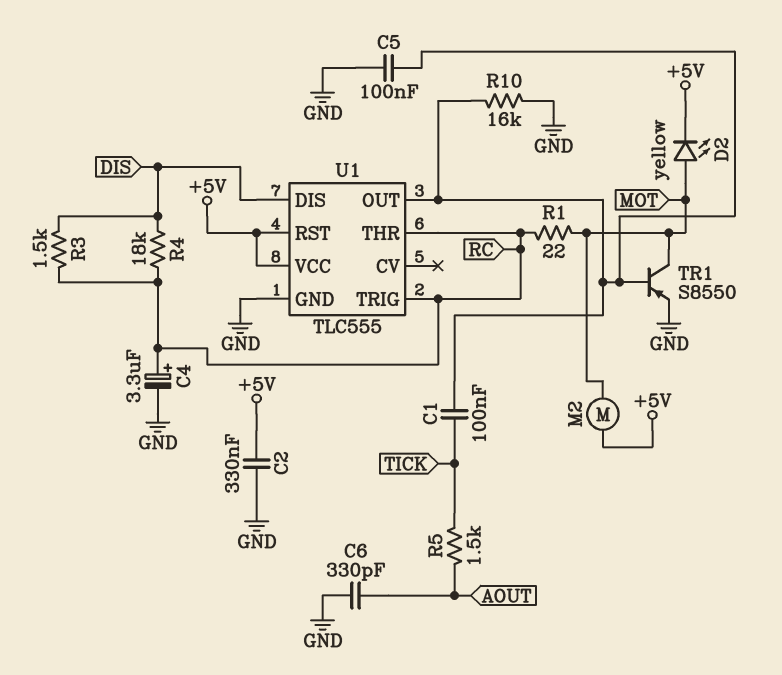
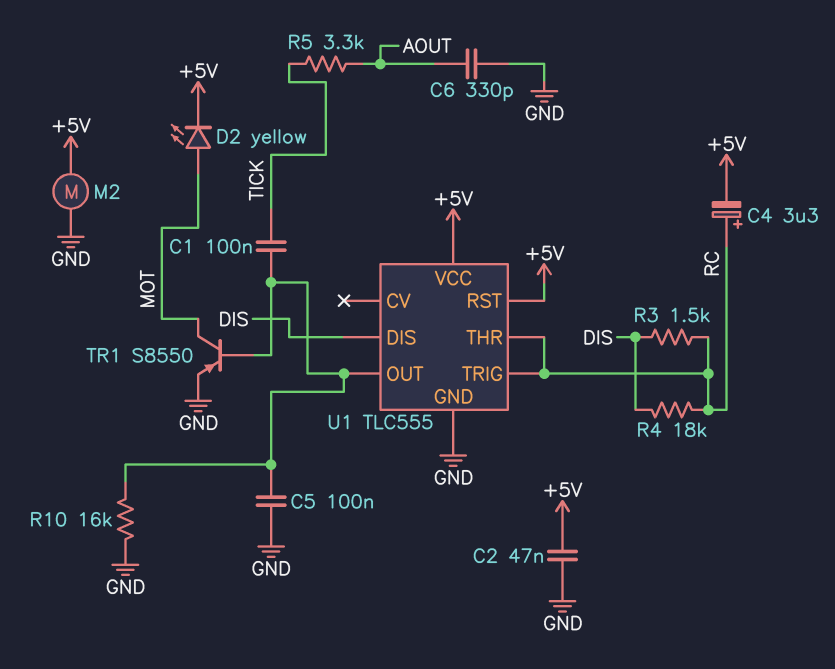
C2: 330nF (+5V, GND) -> 47nF (+5V, GND)
C4: 3.3uF (plus RC, minus GND) -> 3.3uF (plus RC, minus +5V)
M2: motor (+5V, MOT) -> motor (+5V, GND)
R1: 22 (MOT, RC) -> none
R5: 1.5k (AOUT, TICK) -> 3.3k (AOUT, TICK)

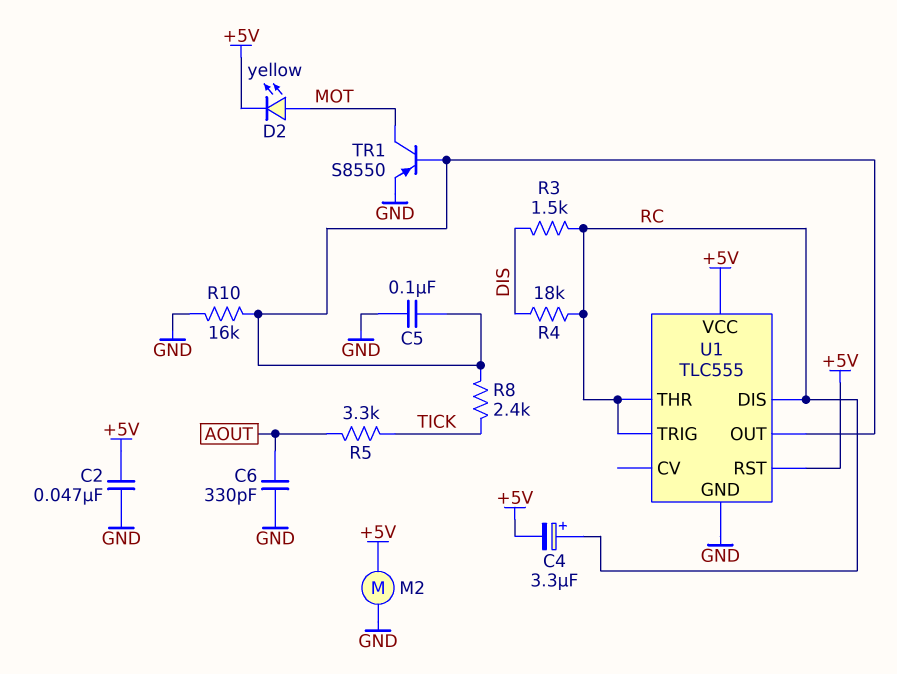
C1: 100nF (TICK, U1/OUT) -> none
R8: none -> 2.4k (TICK, U1/OUT)
U1 pin DIS: DIS -> RC

